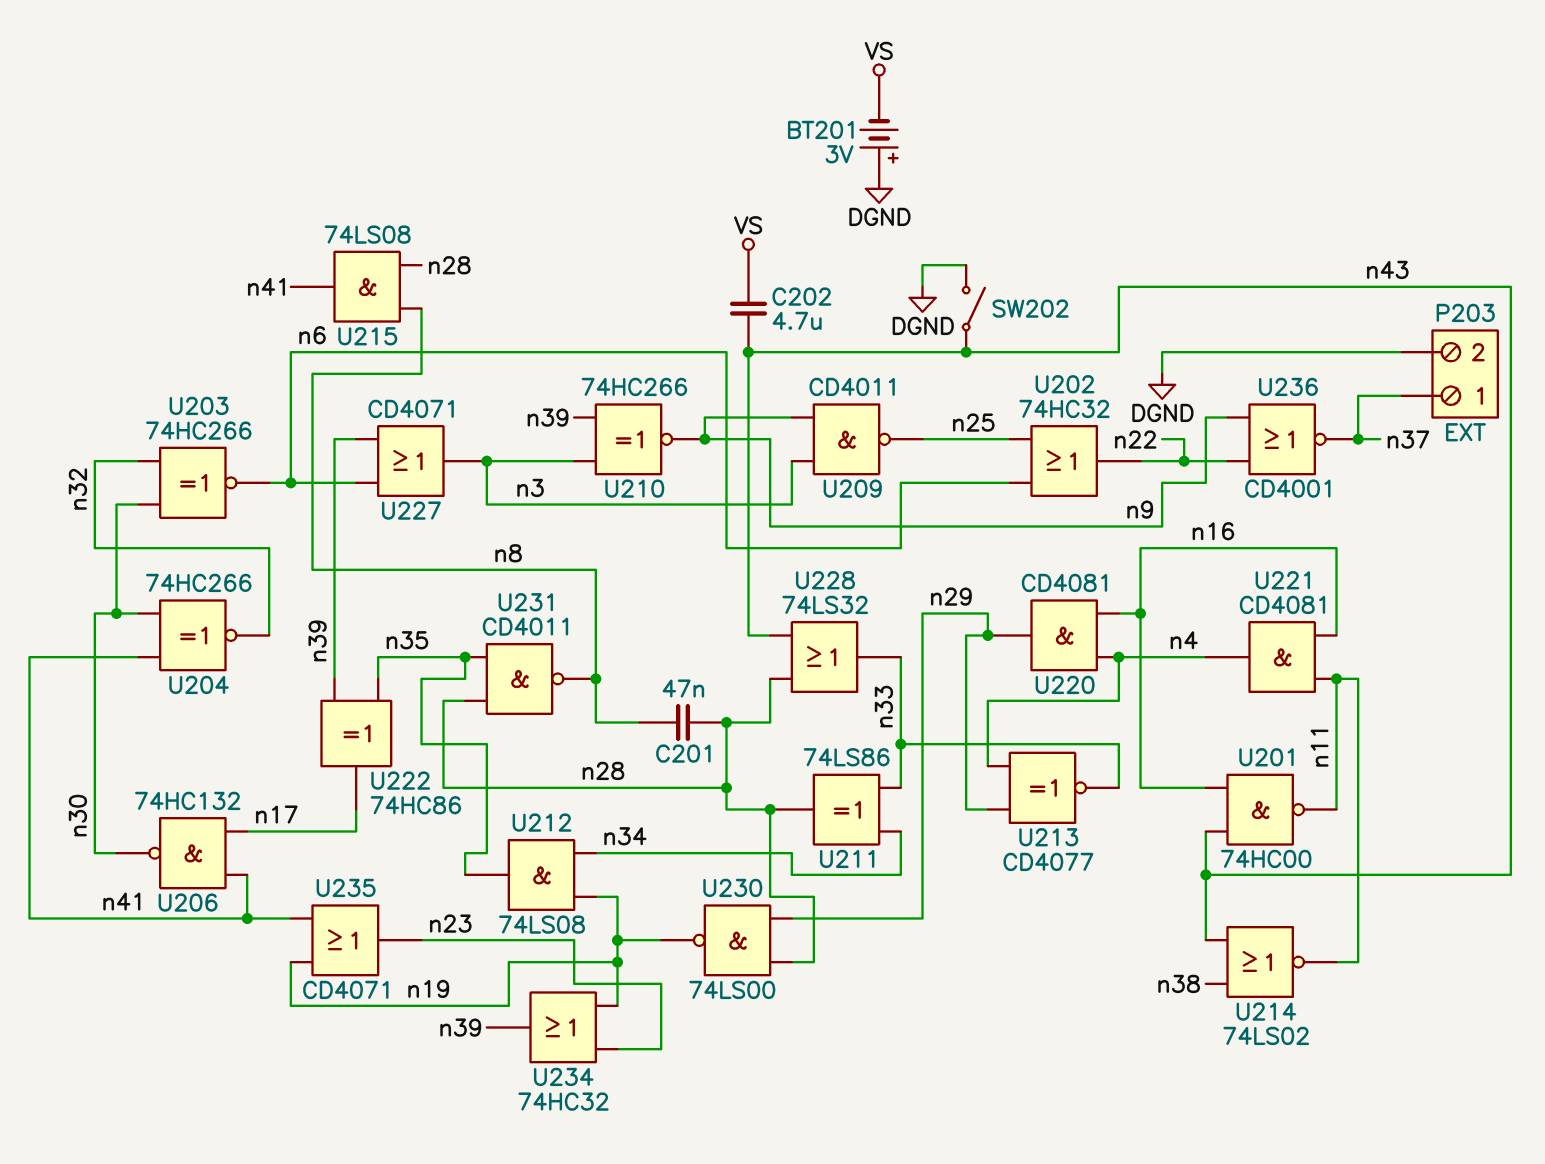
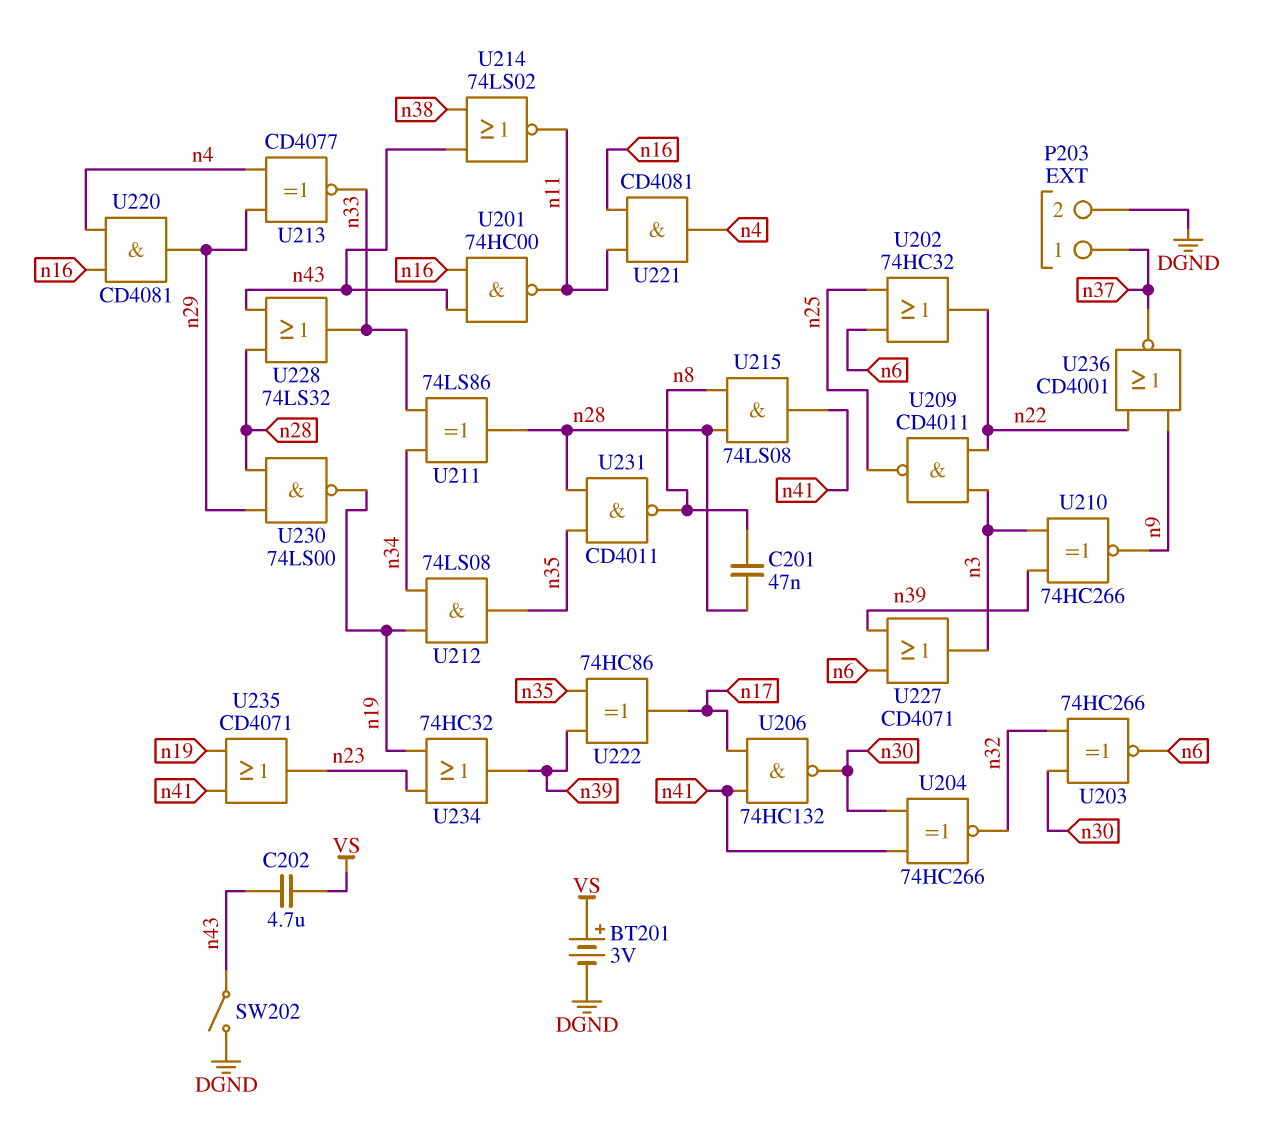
BT201: 3V (plus DGND, minus VS) -> 3V (plus VS, minus DGND)
U209: NAND CD4011 (in n3, in n9, out n25) -> NAND CD4011 (in n3, in n22, out n25)

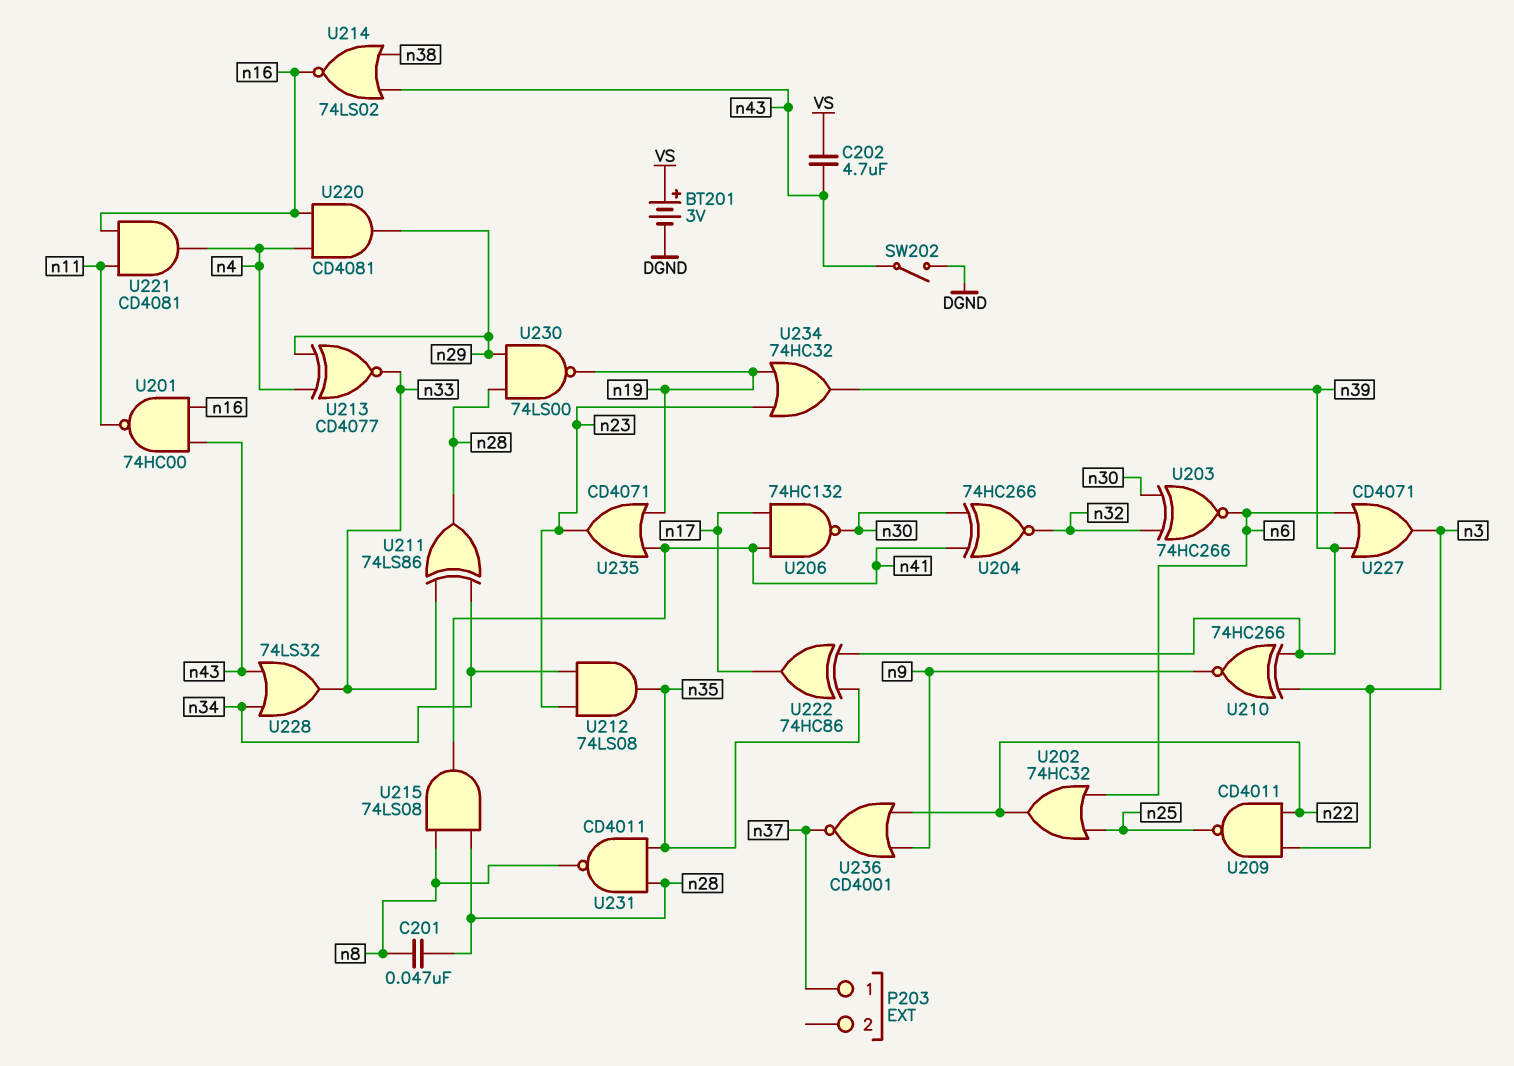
P203 pin 2: DGND -> none
U212: AND 74LS08 (in n19, in n34, out n35) -> AND 74LS08 (in n23, in n34, out n35)
U214: NOR 74LS02 (in n38, in n43, out n11) -> NOR 74LS02 (in n38, in n43, out n16)
U228: OR 74LS32 (in n28, in n43, out n33) -> OR 74LS32 (in n34, in n43, out n33)

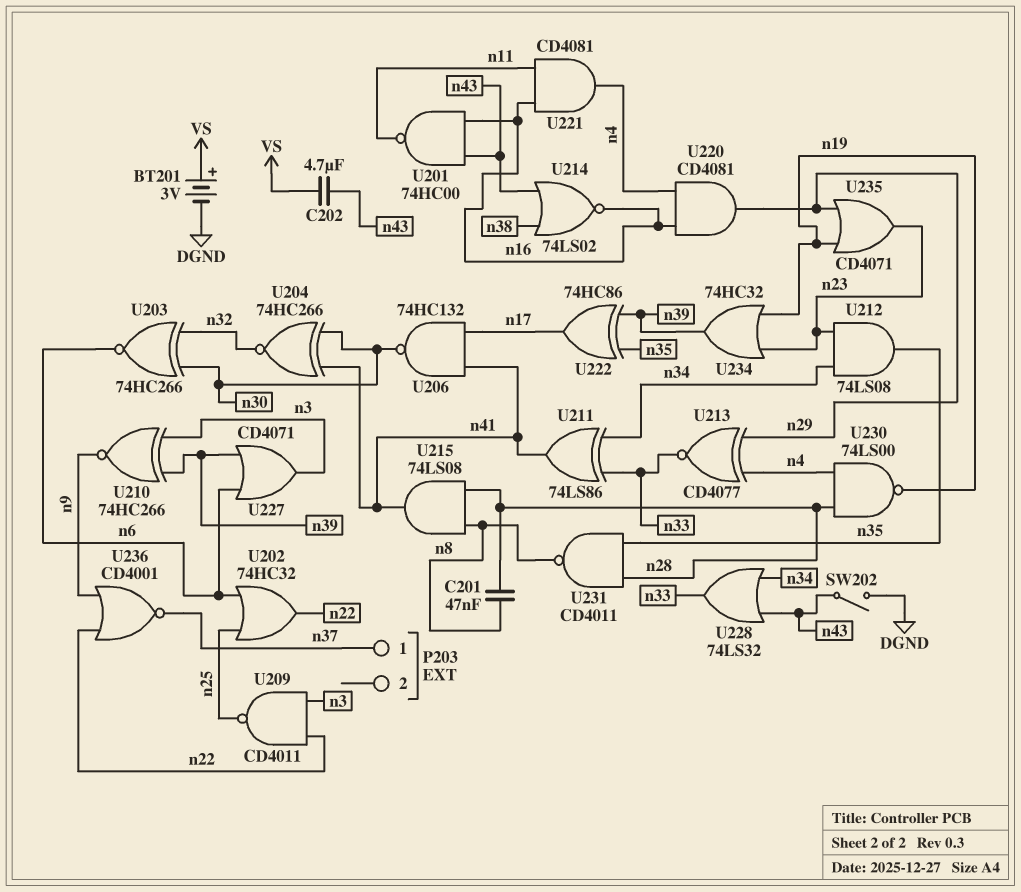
U211: XOR 74LS86 (in n33, in n34, out n28) -> XOR 74LS86 (in n33, in n34, out n41)
U230: NAND 74LS00 (in n28, in n29, out n19) -> NAND 74LS00 (in n4, in n28, out n19)
U235: OR CD4071 (in n19, in n41, out n23) -> OR CD4071 (in n19, in n29, out n23)

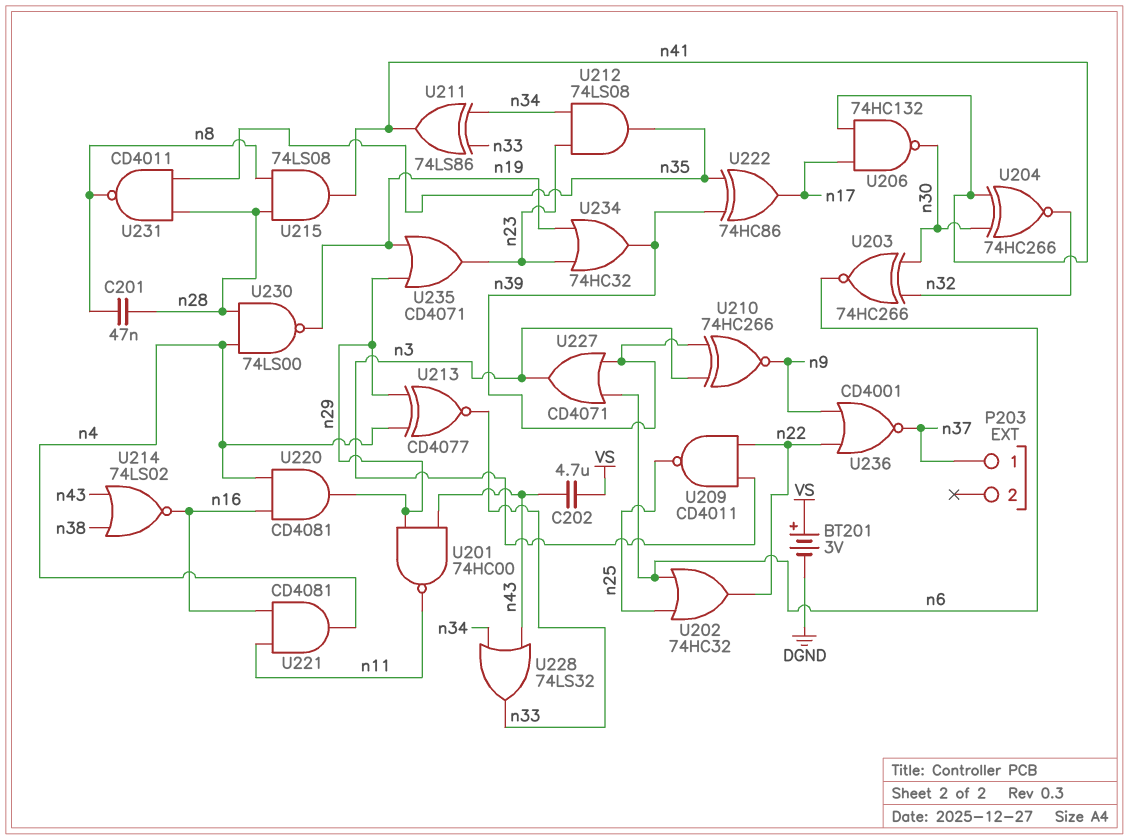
SW202: switch (DGND, n43) -> none
U201: NAND 74HC00 (in n16, in n43, out n11) -> NAND 74HC00 (in n29, in n43, out n11)

